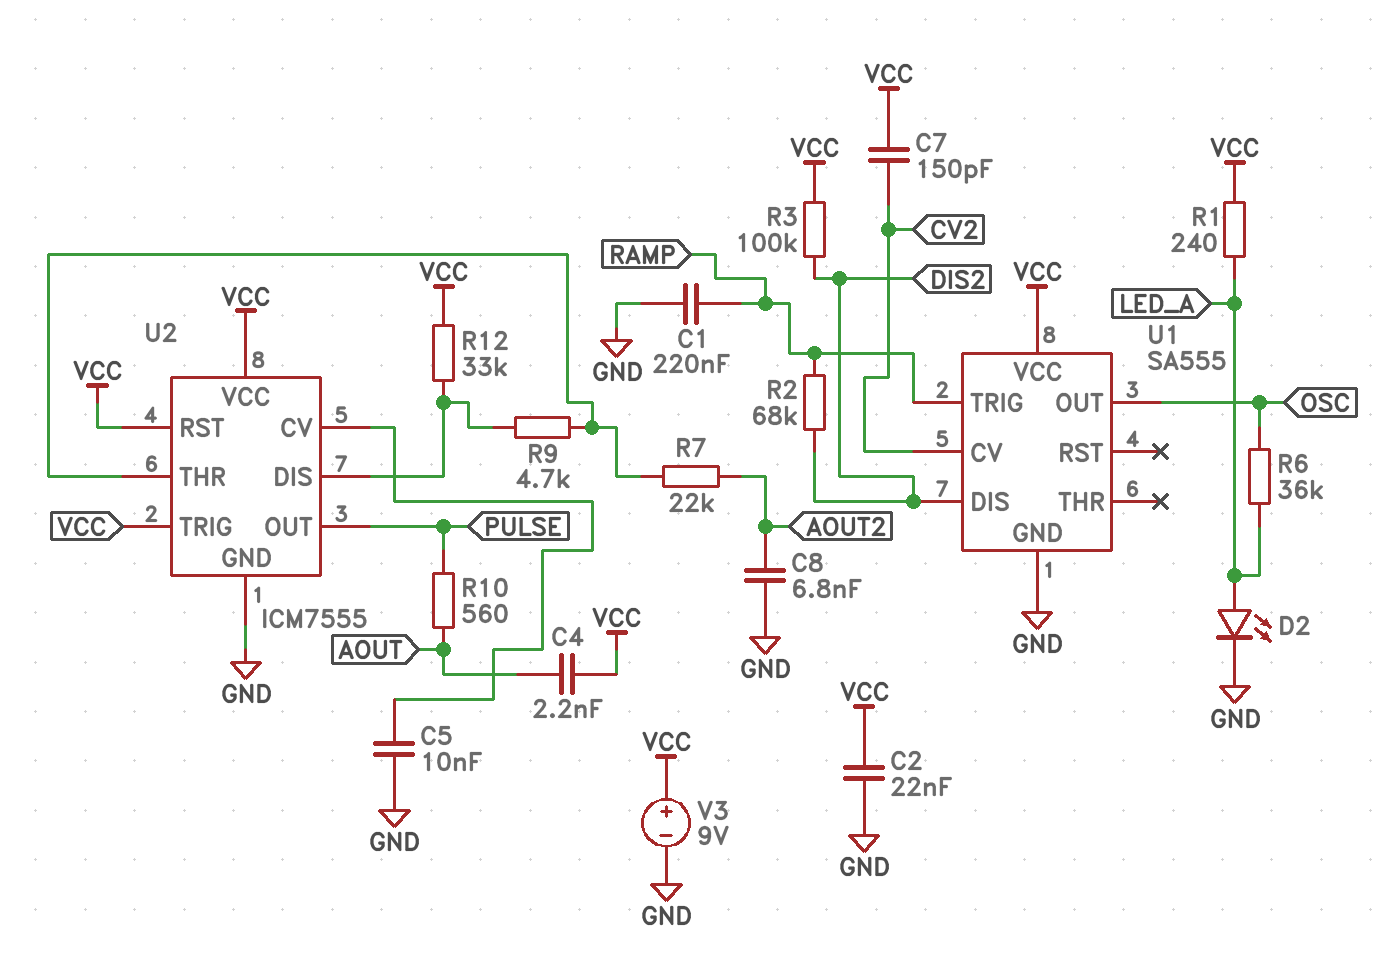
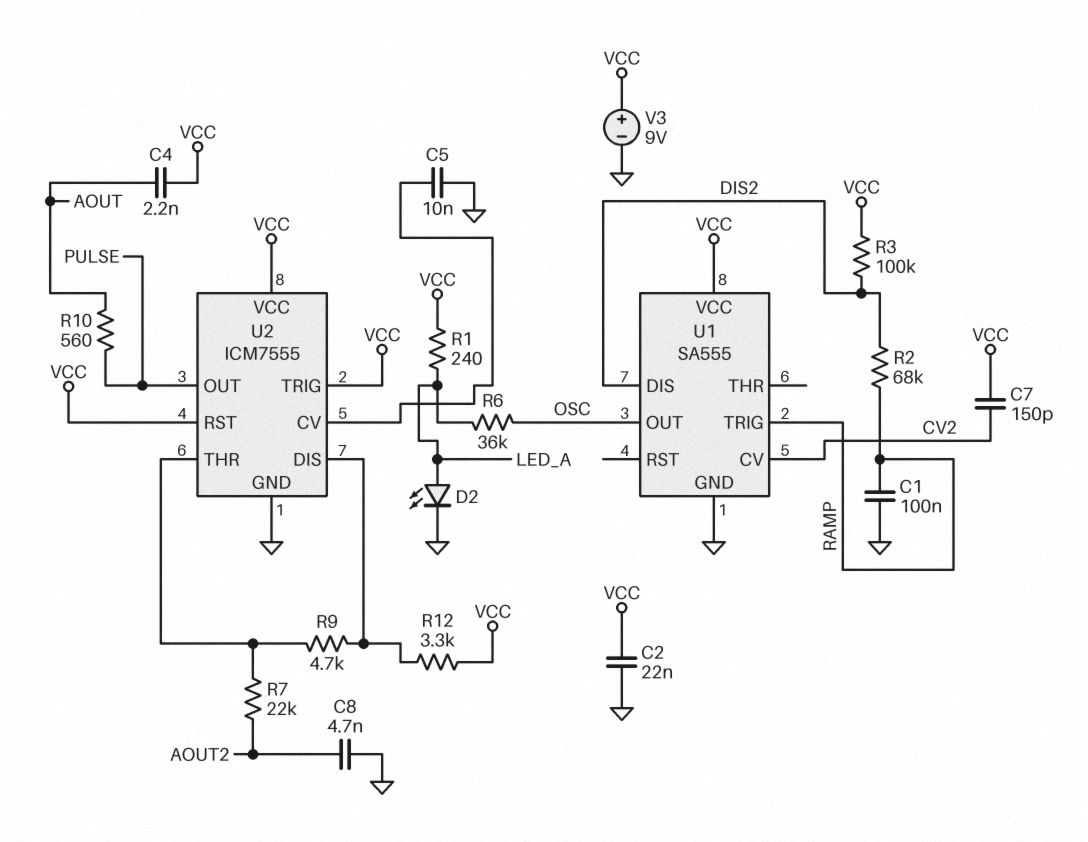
C1: 220nF (GND, RAMP) -> 100nF (GND, RAMP)
C8: 6.8nF (AOUT2, GND) -> 4.7nF (AOUT2, GND)
R12: 33k (U2/DIS, VCC) -> 3.3k (U2/DIS, VCC)

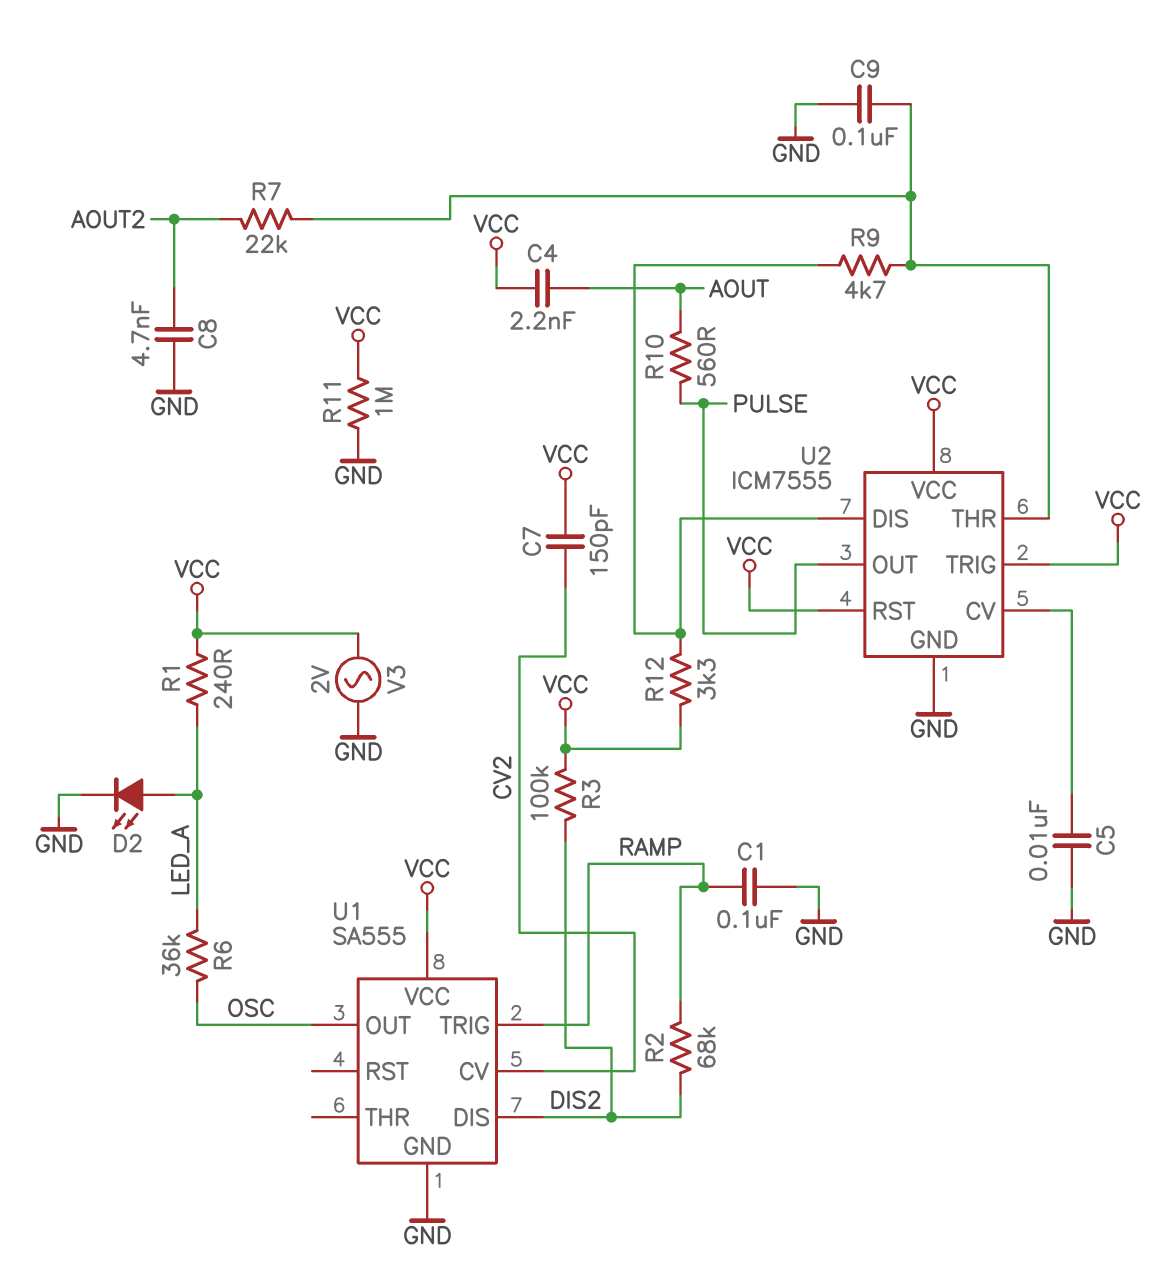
C2: 22nF (GND, VCC) -> none
C9: none -> 100nF (GND, U2/THR)
R11: none -> 1M (GND, VCC)
V3: 9V (plus VCC, minus GND) -> AC 2V (GND, VCC)

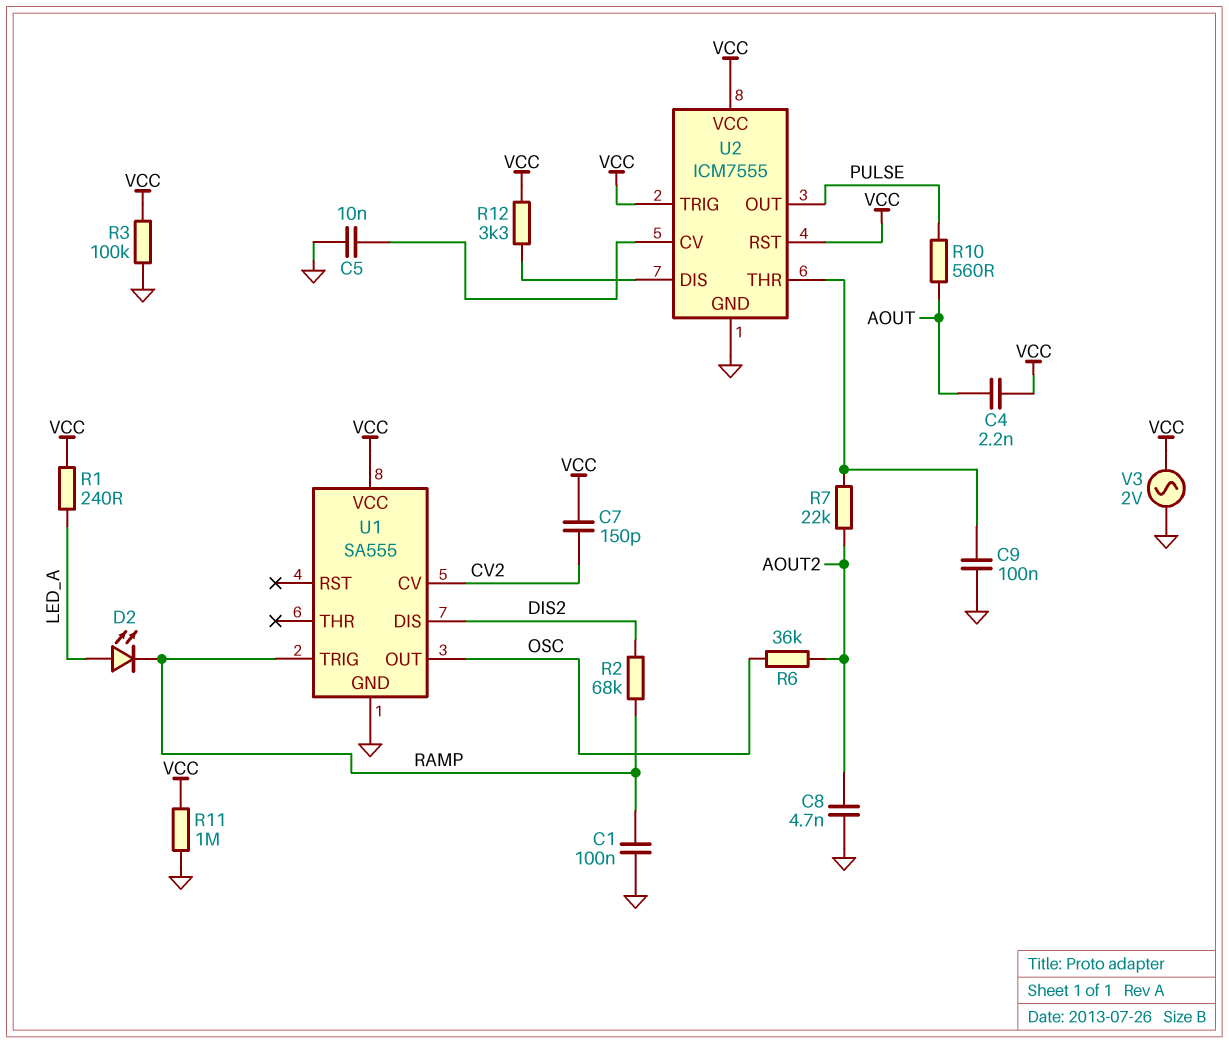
D2: LED (A LED_A, K GND) -> LED (A LED_A, K RAMP)
R3: 100k (DIS2, VCC) -> 100k (GND, VCC)
R6: 36k (LED_A, OSC) -> 36k (AOUT2, OSC)
R9: 4.7k (U2/DIS, U2/THR) -> none

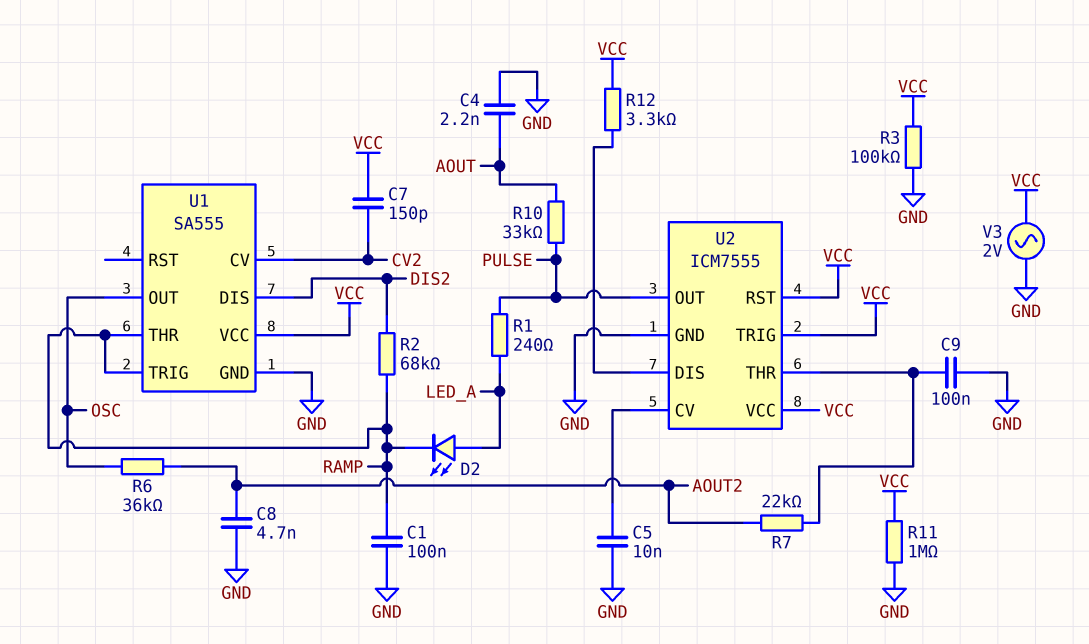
C4: 2.2nF (AOUT, VCC) -> 2.2nF (AOUT, GND)
R1: 240 (LED_A, VCC) -> 240 (LED_A, PULSE)
R10: 560 (AOUT, PULSE) -> 33k (AOUT, PULSE)
U1 pin THR: none -> RAMP

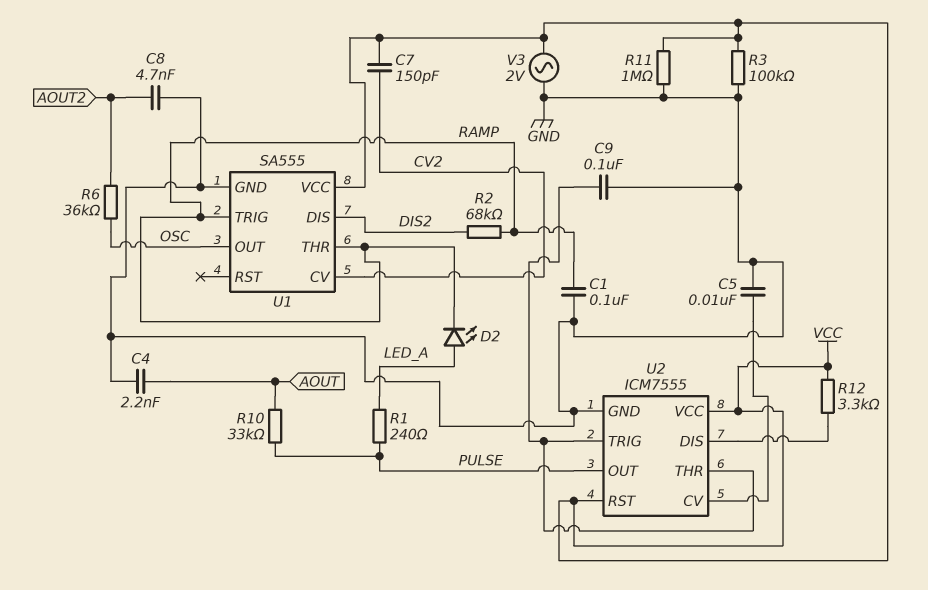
R7: 22k (AOUT2, U2/THR) -> none
U2 pin TRIG: VCC -> U2/THR

